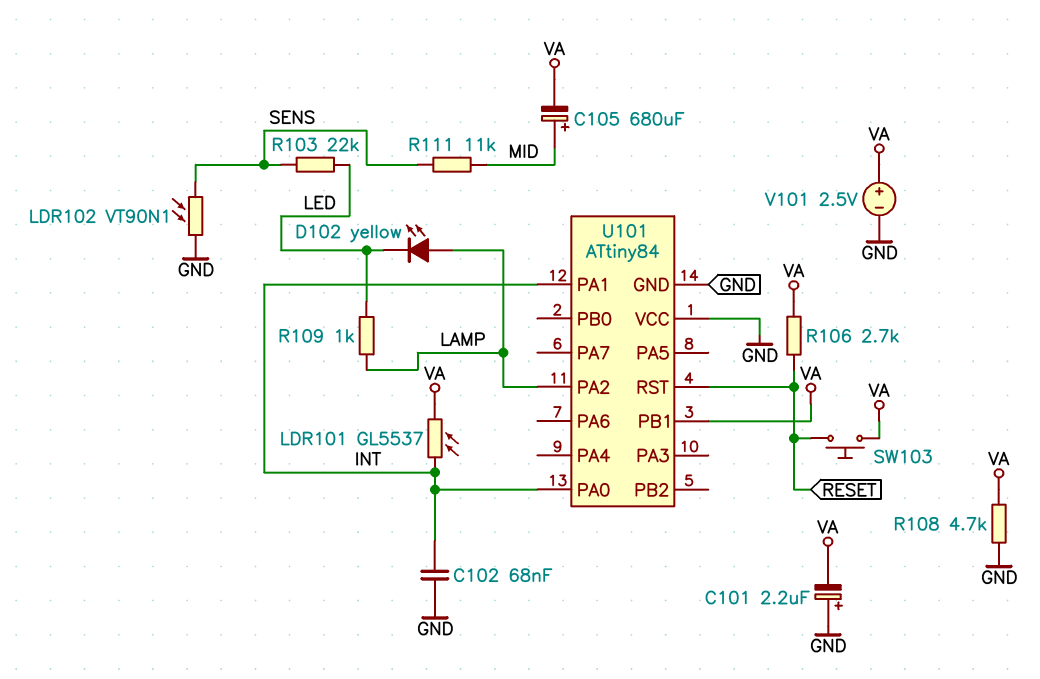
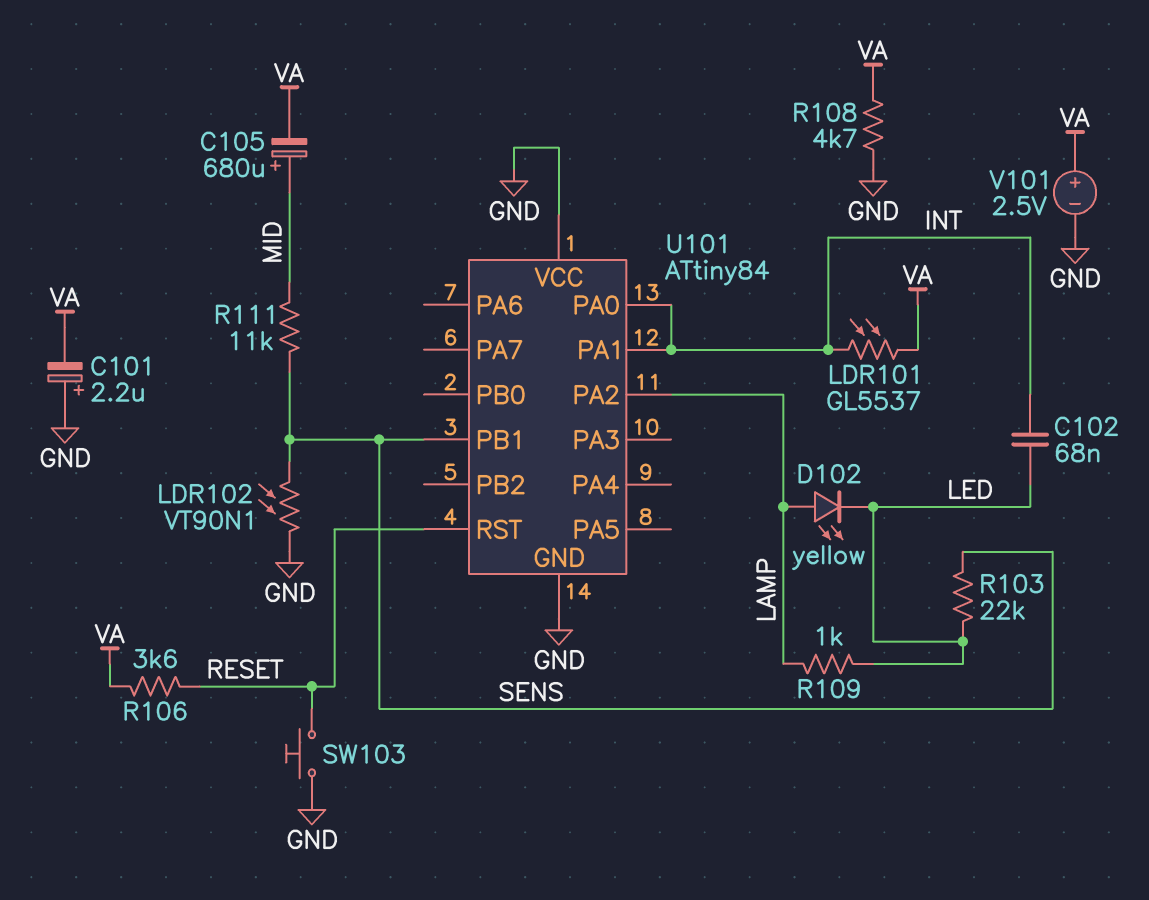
C102: 68nF (GND, INT) -> 68nF (INT, LED)
R106: 2.7k (RESET, VA) -> 3.6k (RESET, VA)
SW103: button (RESET, VA) -> button (GND, RESET)
U101 pin PB1: VA -> SENS

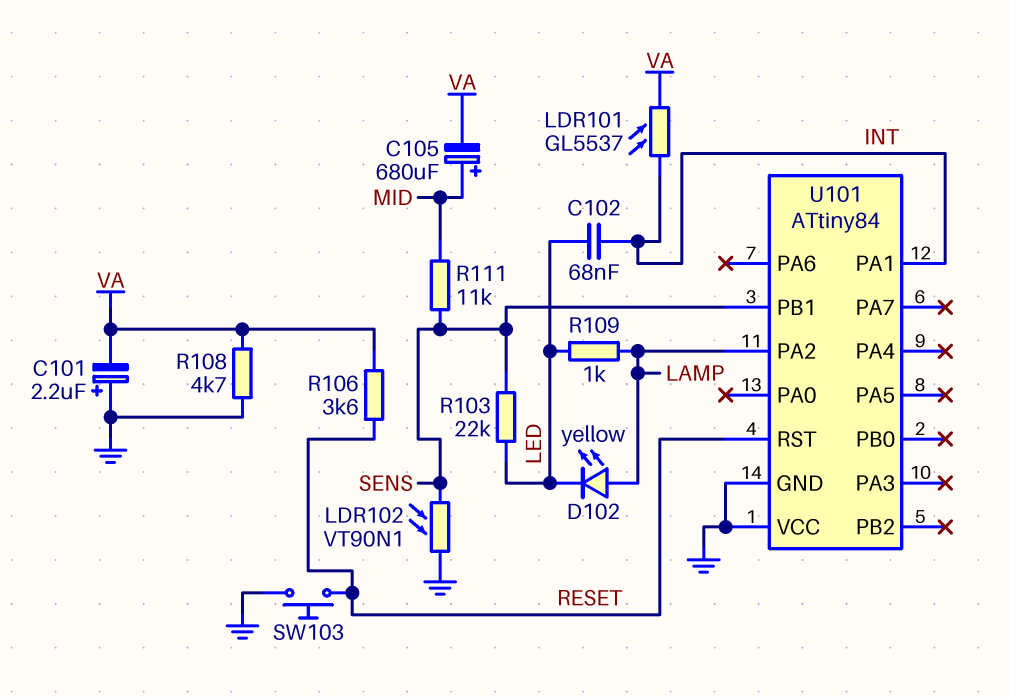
U101 pin PA0: INT -> none
V101: 2.5V (plus VA, minus GND) -> none

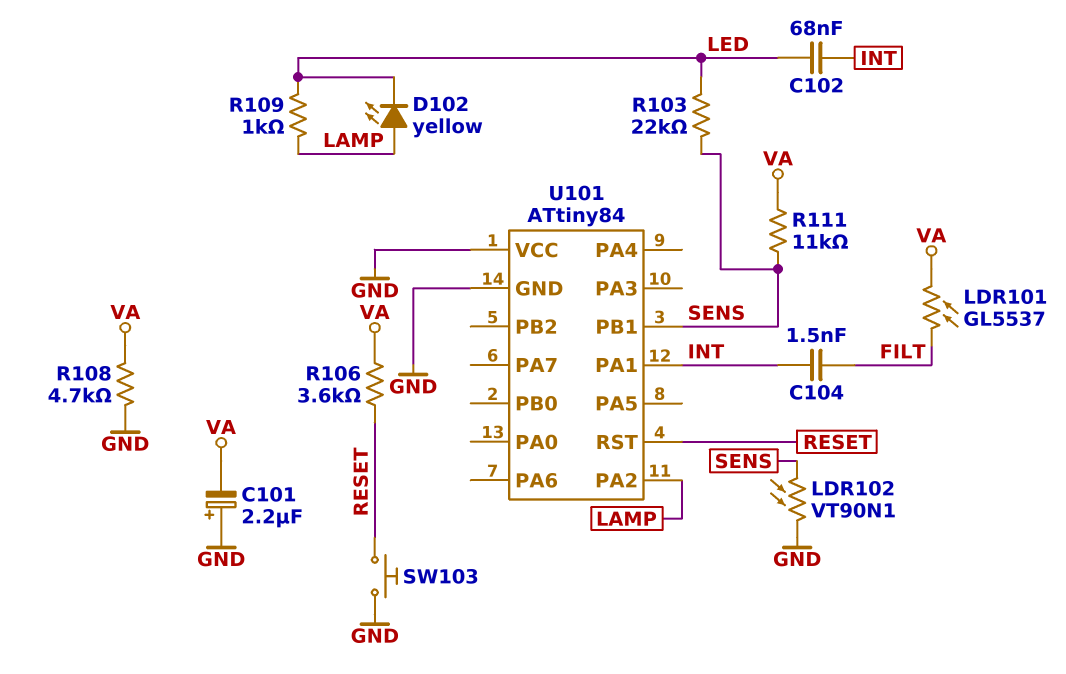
C104: none -> 1.5nF (FILT, INT)
C105: 680uF (plus MID, minus VA) -> none
LDR101: GL5537 (INT, VA) -> GL5537 (FILT, VA)
R111: 11k (MID, SENS) -> 11k (SENS, VA)

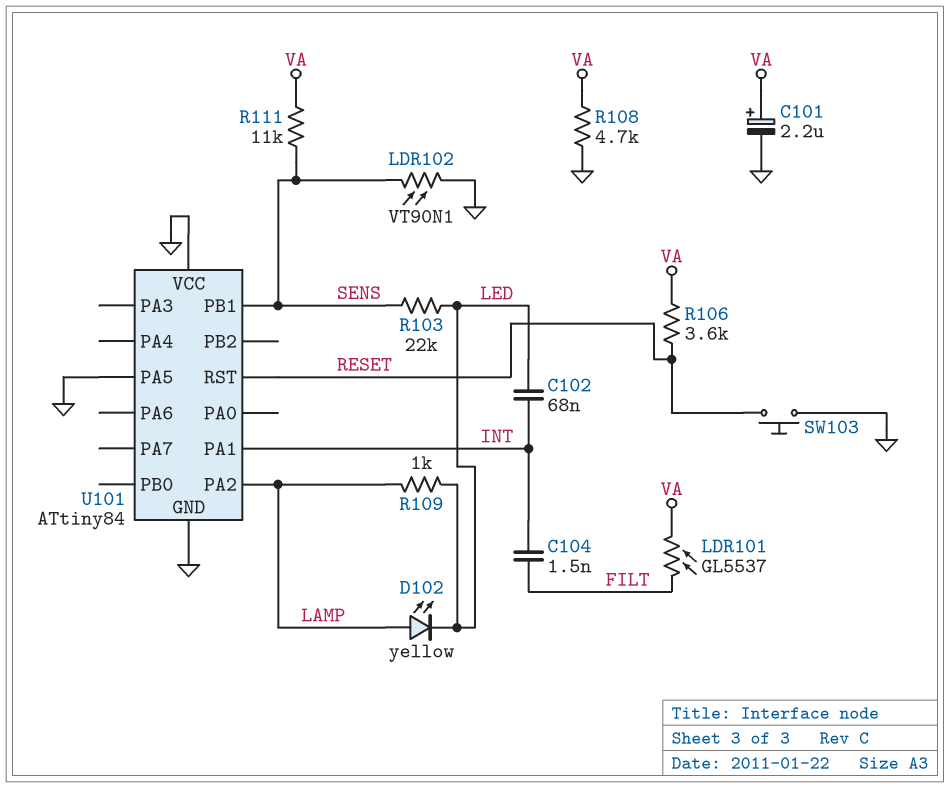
C101: 2.2uF (plus GND, minus VA) -> 2.2uF (plus VA, minus GND)
U101 pin PA5: none -> GND

